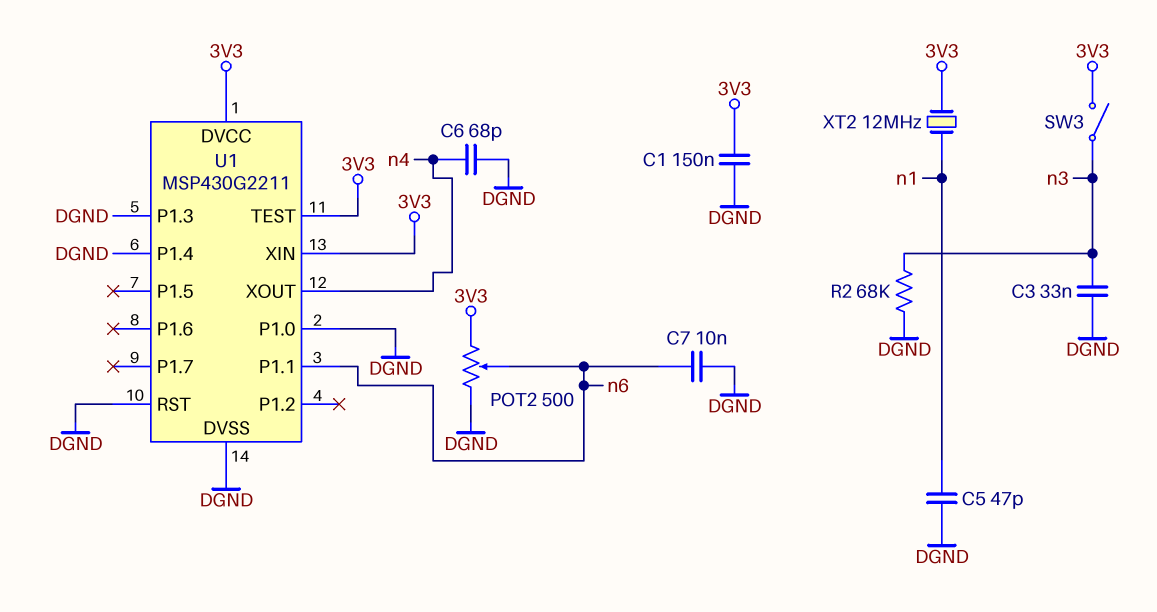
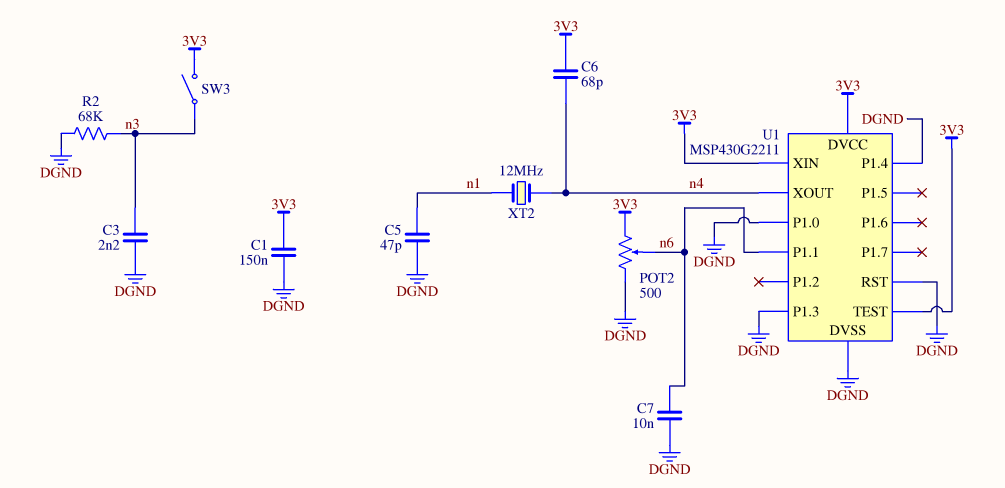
C3: 33nF (DGND, n3) -> 2.2nF (DGND, n3)
C6: 68pF (DGND, n4) -> 68pF (3V3, n4)
XT2: 12MHz (3V3, n1) -> 12MHz (n1, n4)

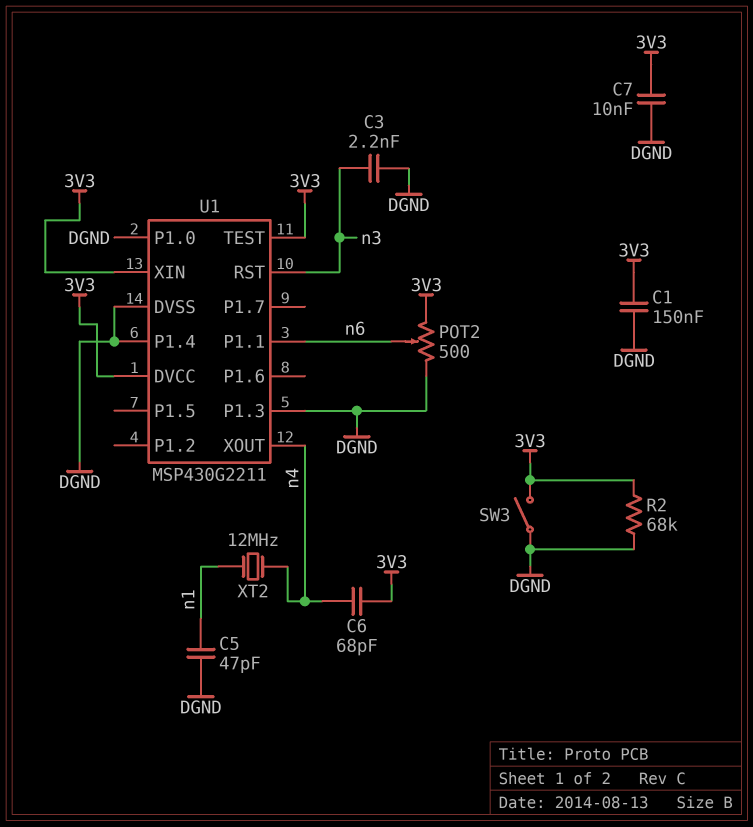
C7: 10nF (DGND, n6) -> 10nF (3V3, DGND)
R2: 68k (DGND, n3) -> 68k (3V3, DGND)
SW3: switch (3V3, n3) -> switch (3V3, DGND)
U1 pin RST: DGND -> n3

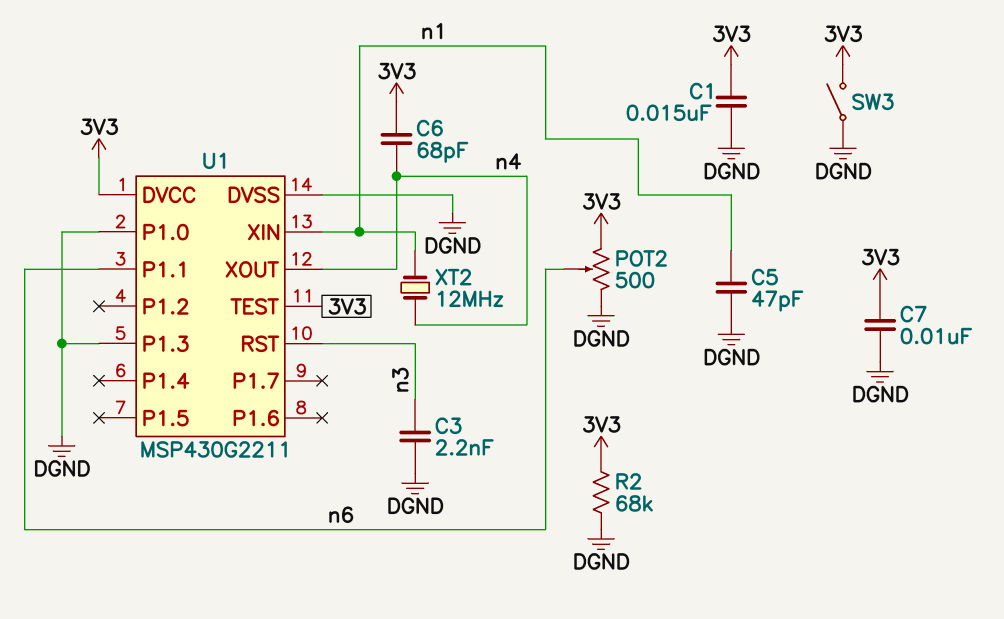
C1: 150nF (3V3, DGND) -> 15nF (3V3, DGND)
U1 pin P1.4: DGND -> none
U1 pin XIN: 3V3 -> n1

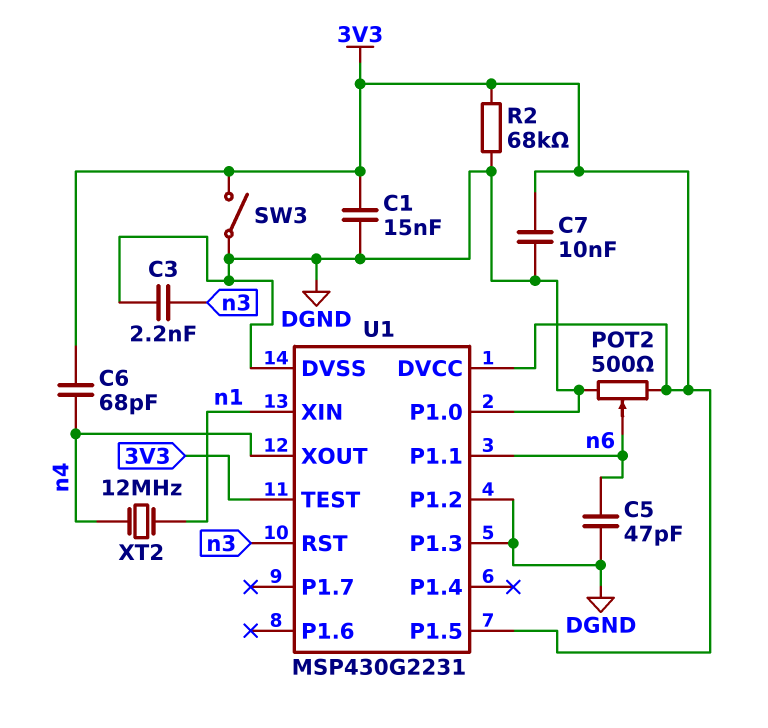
C5: 47pF (DGND, n1) -> 47pF (DGND, n6)
U1: MSP430G2211 -> MSP430G2231
U1 pin P1.2: none -> DGND
U1 pin P1.5: none -> 3V3

